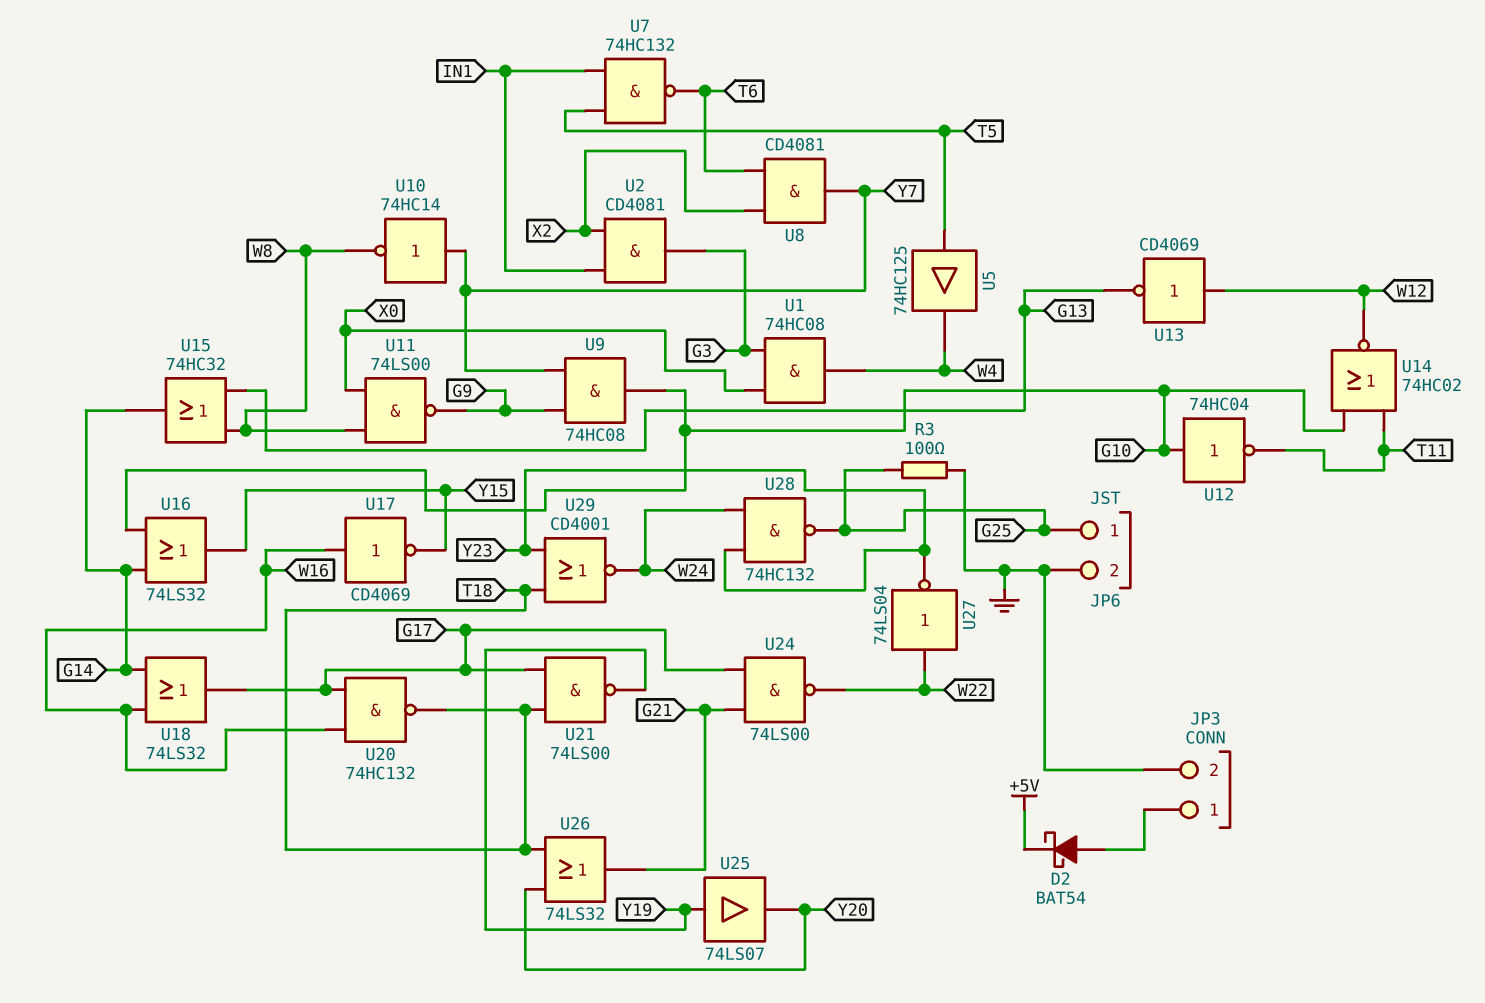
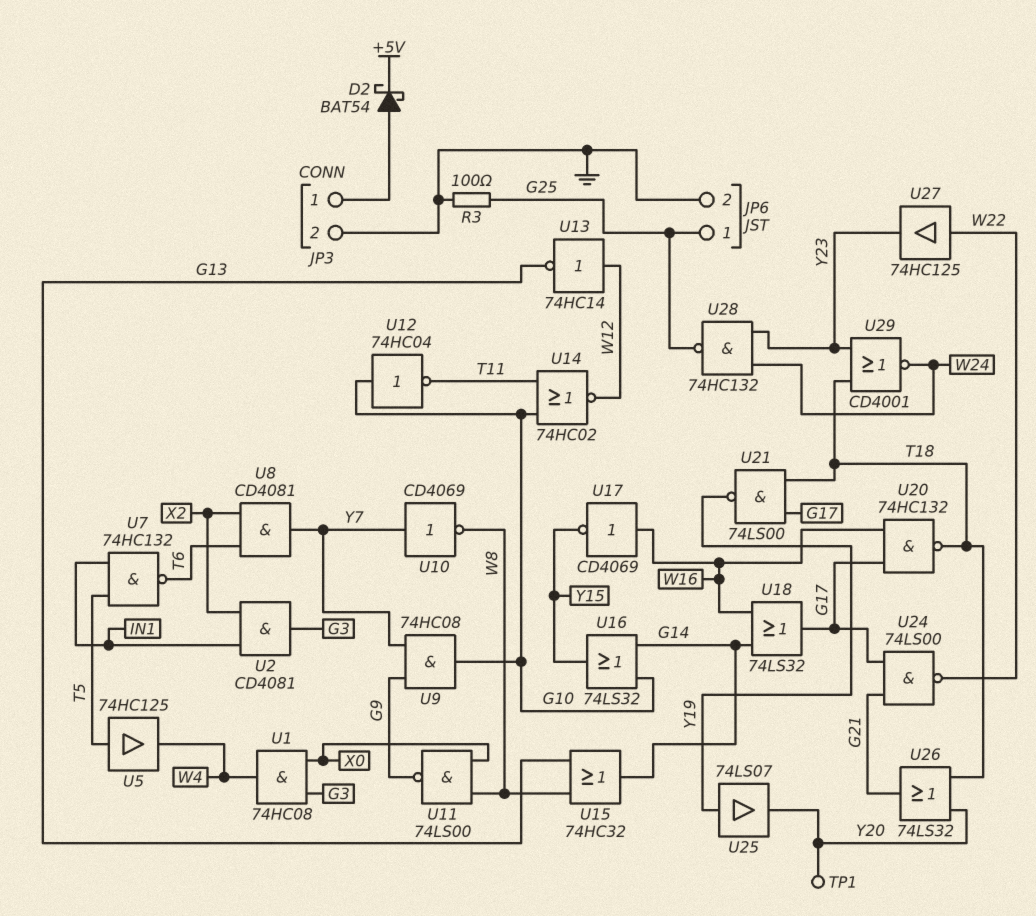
TP1: none -> test point (Y20)
U10: NOT 74HC14 (in Y7, out W8) -> NOT CD4069 (in Y7, out W8)
U13: NOT CD4069 (in W12, out G13) -> NOT 74HC14 (in W12, out G13)
U27: NOT 74LS04 (in W22, out Y23) -> buffer 74HC125 (in W22, out Y23)

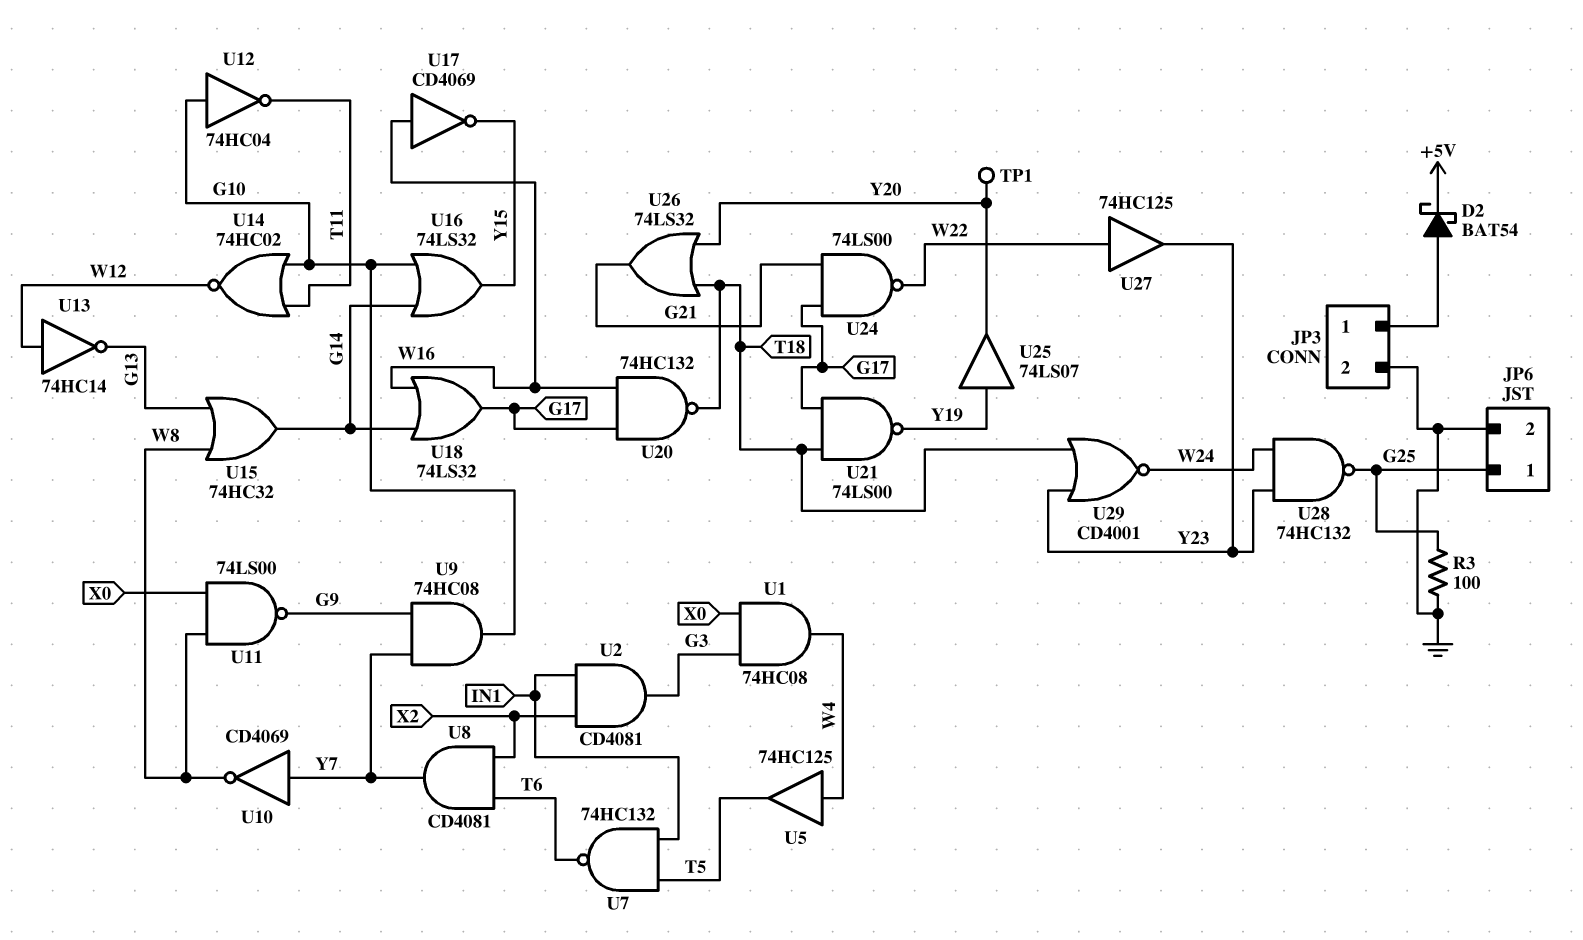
U5: buffer 74HC125 (in T5, out W4) -> buffer 74HC125 (in W4, out T5)

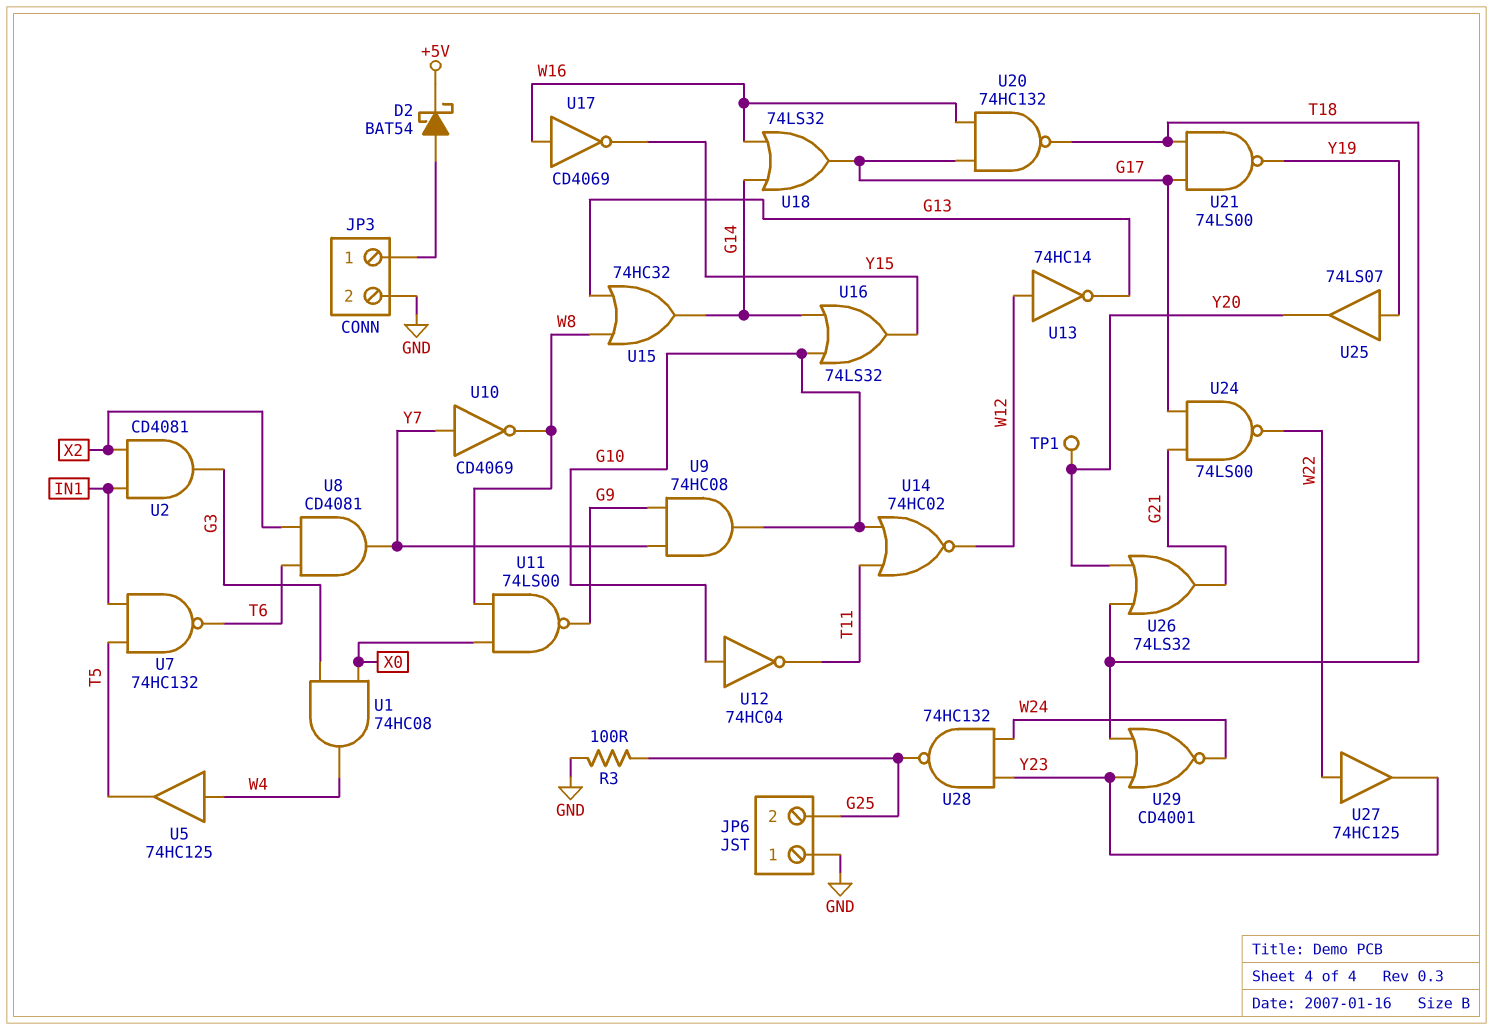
JP6 pin 1: G25 -> GND
JP6 pin 2: GND -> G25

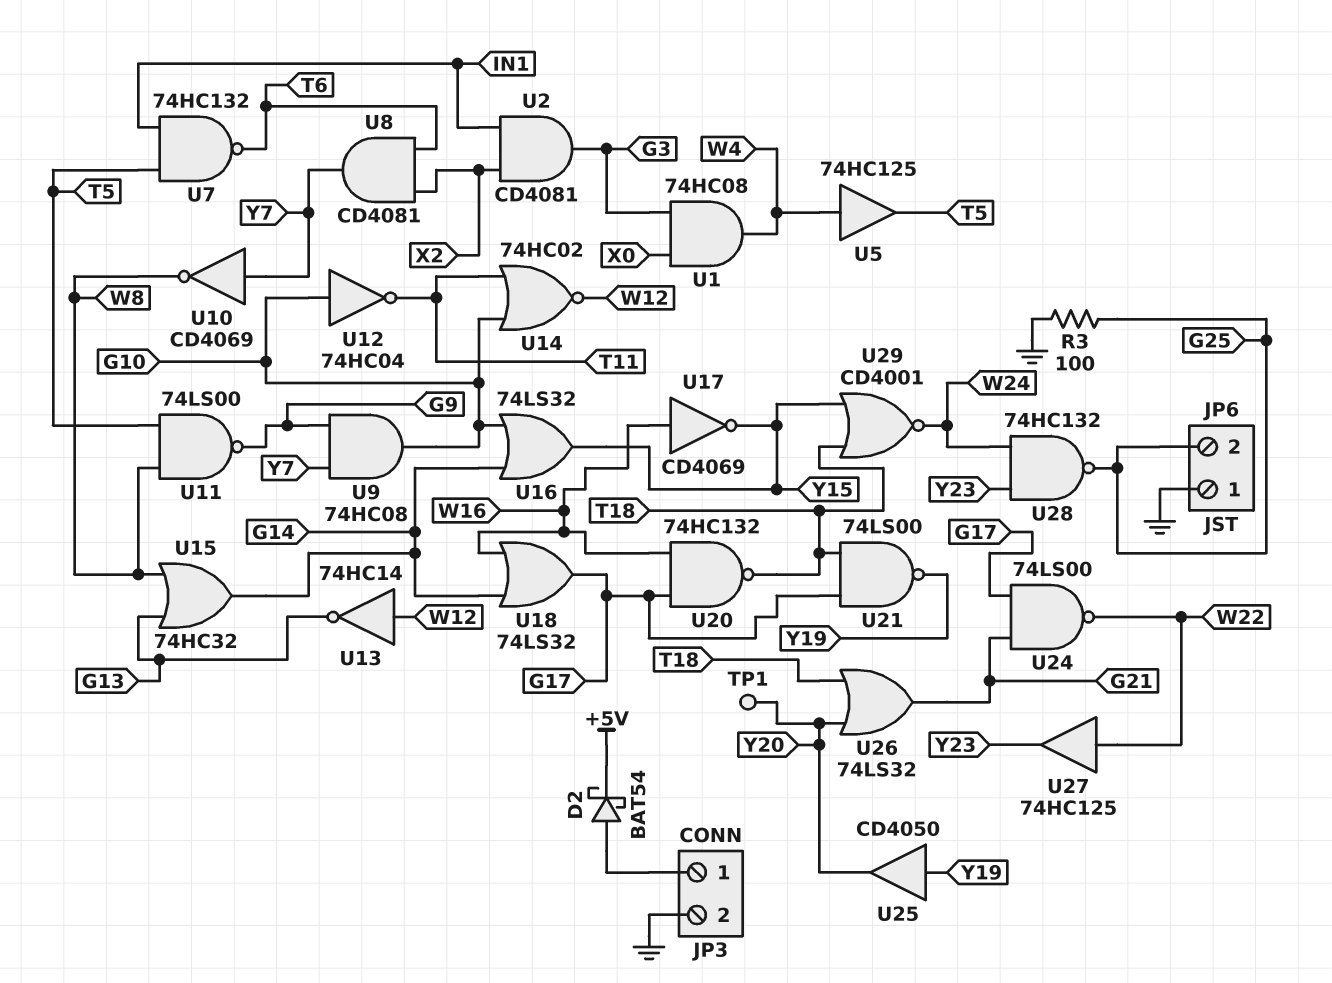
U11: NAND 74LS00 (in W8, in X0, out G9) -> NAND 74LS00 (in T5, in W8, out G9)
U25: buffer 74LS07 (in Y19, out Y20) -> buffer CD4050 (in Y19, out Y20)
U29: NOR CD4001 (in T18, in Y23, out W24) -> NOR CD4001 (in T18, in Y15, out W24)

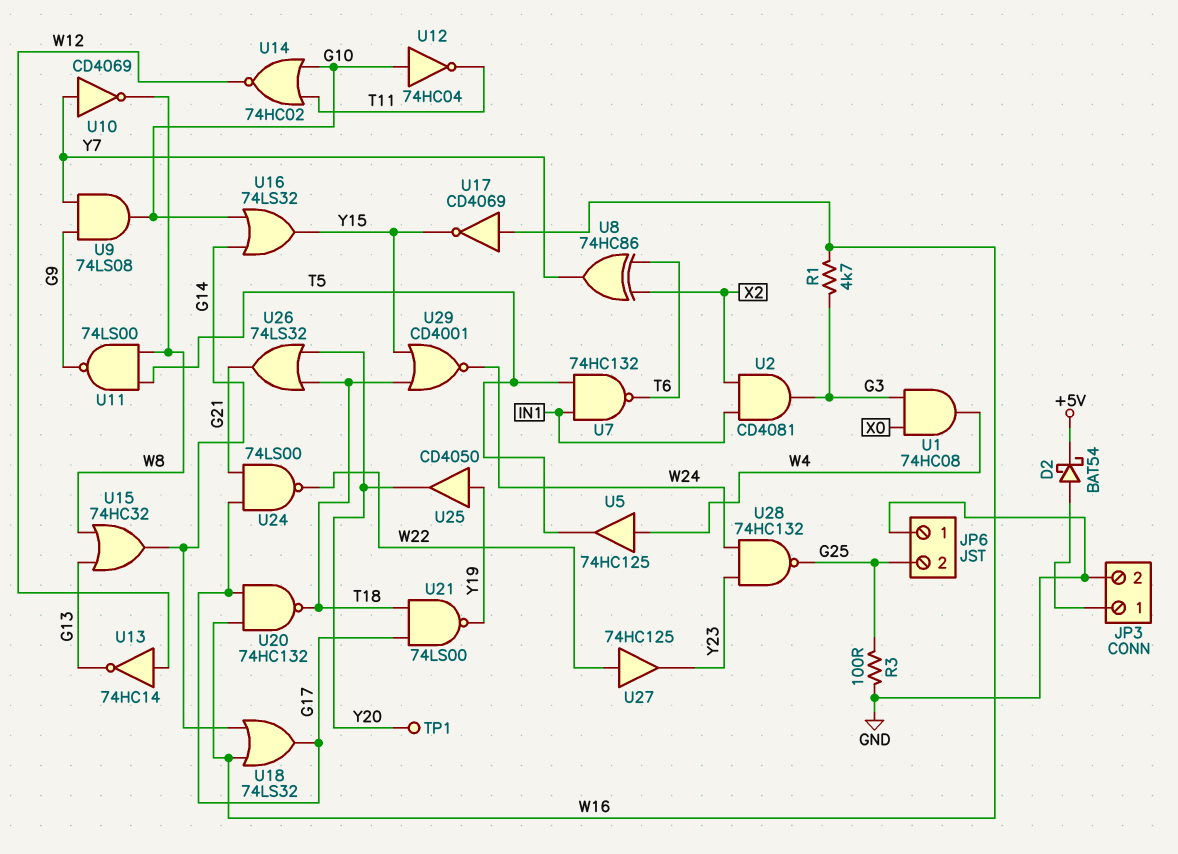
R1: none -> 4.7k (G3, W16)
U8: AND CD4081 (in T6, in X2, out Y7) -> XOR 74HC86 (in T6, in X2, out Y7)
U9: AND 74HC08 (in G9, in Y7, out G10) -> AND 74LS08 (in G9, in Y7, out G10)

